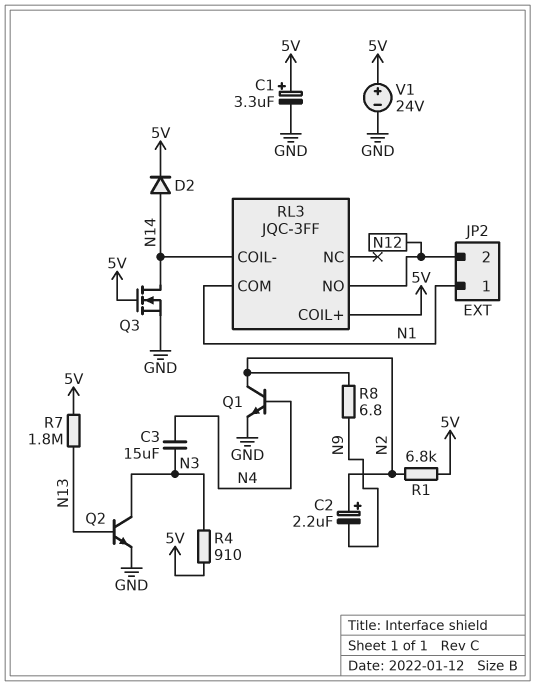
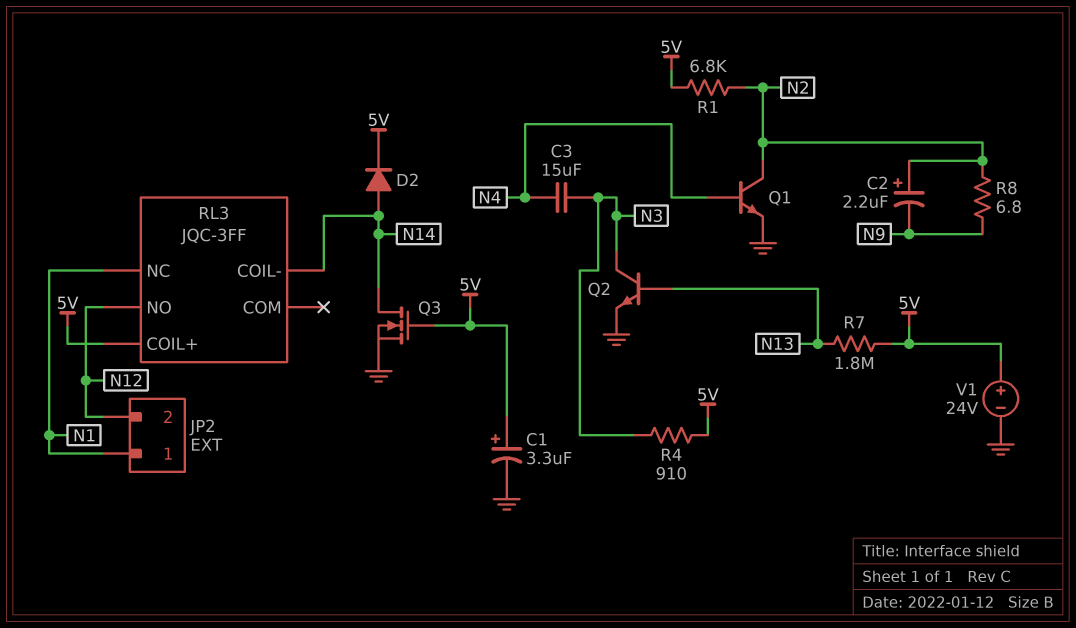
RL3 pin COM: N1 -> none
RL3 pin NC: none -> N1

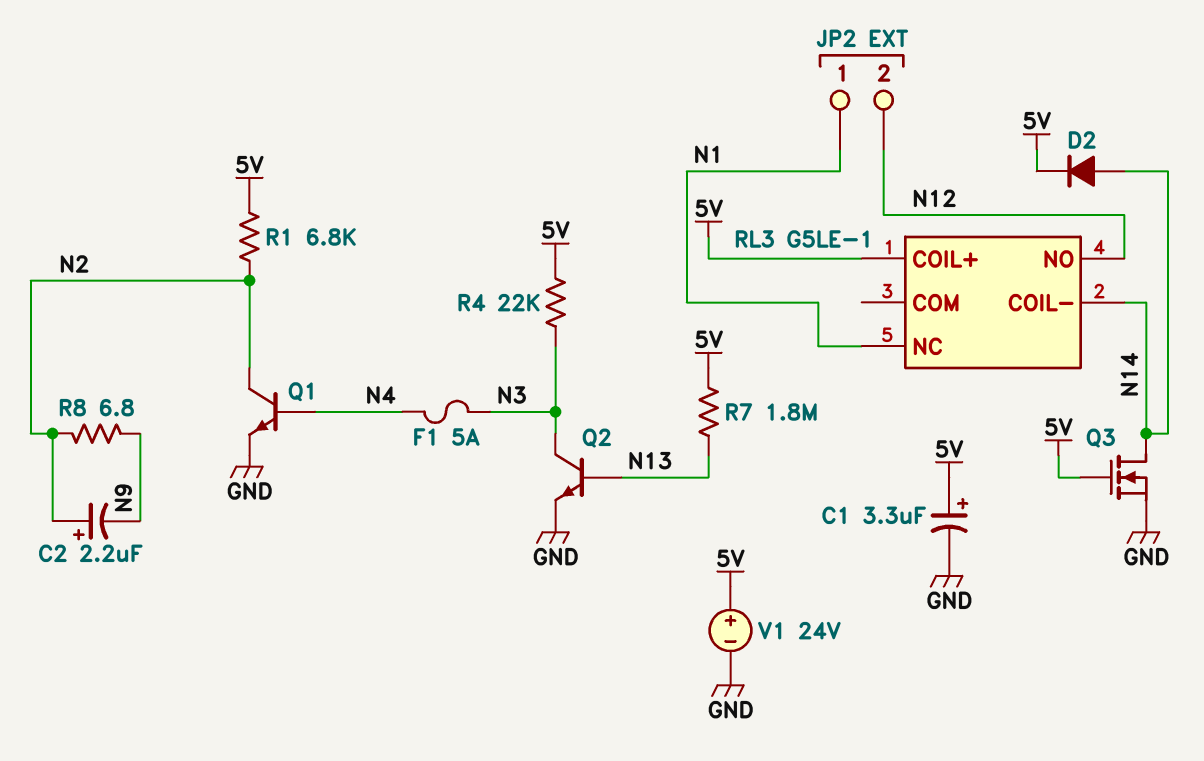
C3: 15uF (N3, N4) -> none
F1: none -> 5A (N3, N4)
R4: 910 (5V, N3) -> 22k (5V, N3)
RL3: JQC-3FF -> G5LE-1

